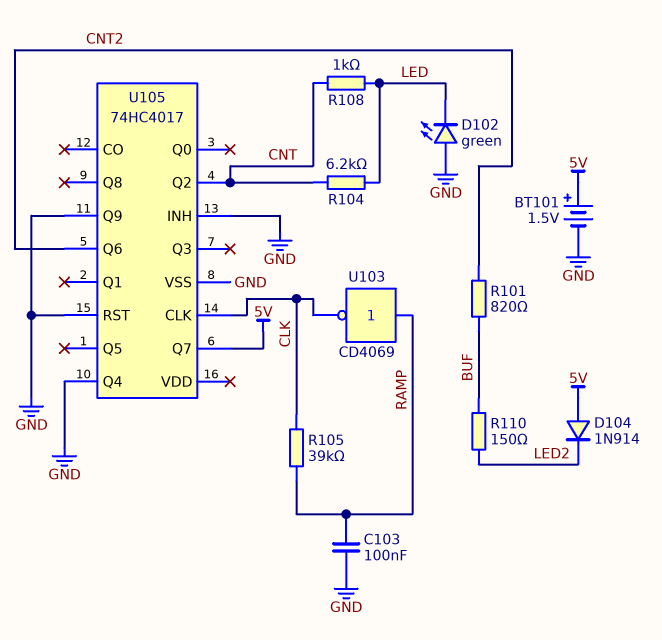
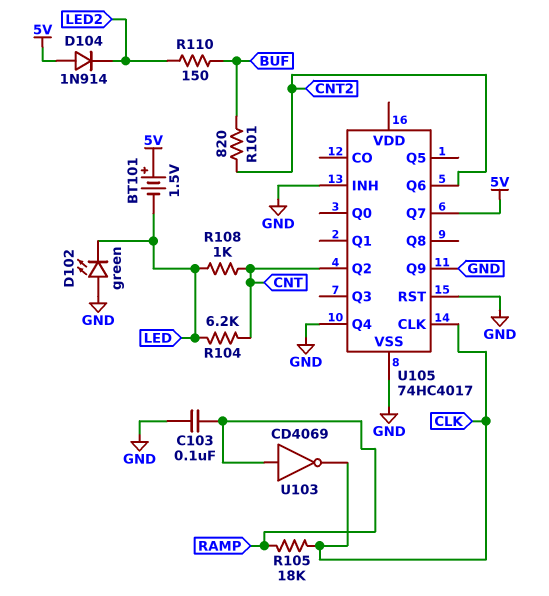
BT101: 1.5V (plus 5V, minus GND) -> 1.5V (plus 5V, minus LED)
R105: 39k (CLK, RAMP) -> 18k (CLK, RAMP)

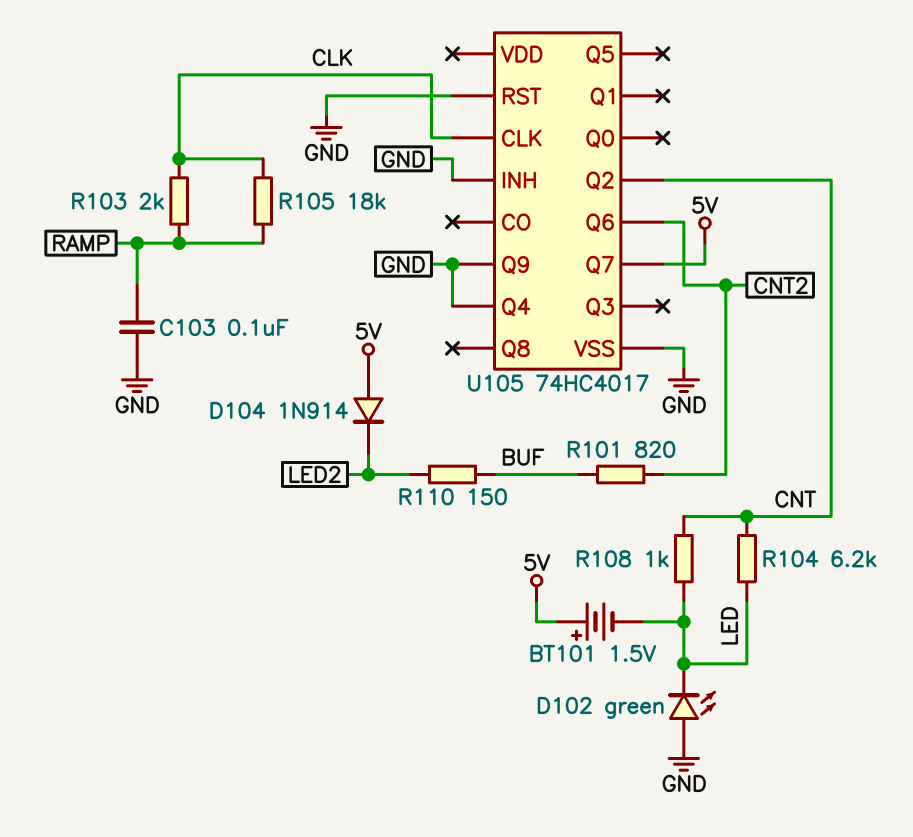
R103: none -> 2k (CLK, RAMP)
U103: NOT CD4069 (in RAMP, out CLK) -> none

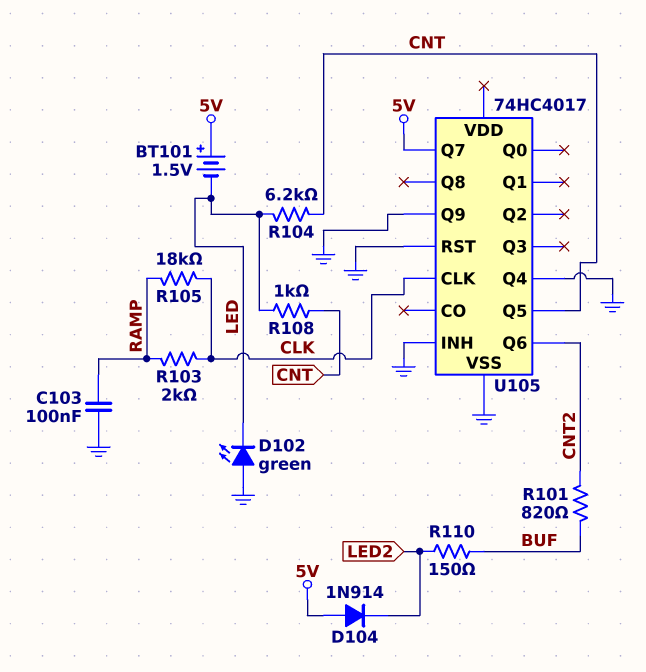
U105 pin Q2: CNT -> none
U105 pin Q5: none -> CNT

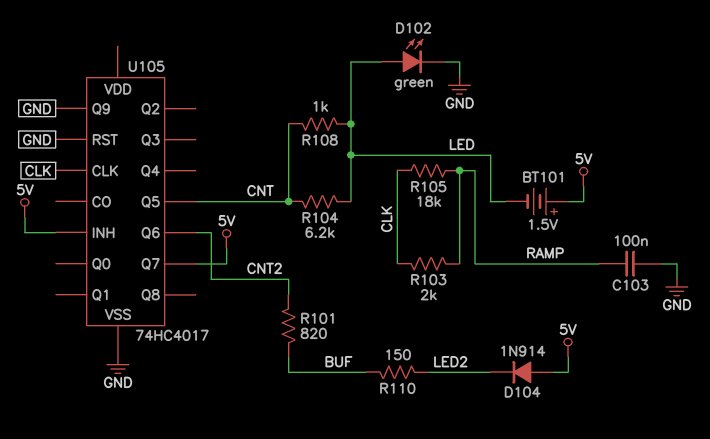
D102: LED green (A GND, K LED) -> LED green (A LED, K GND)
U105 pin INH: GND -> 5V
U105 pin Q4: GND -> none

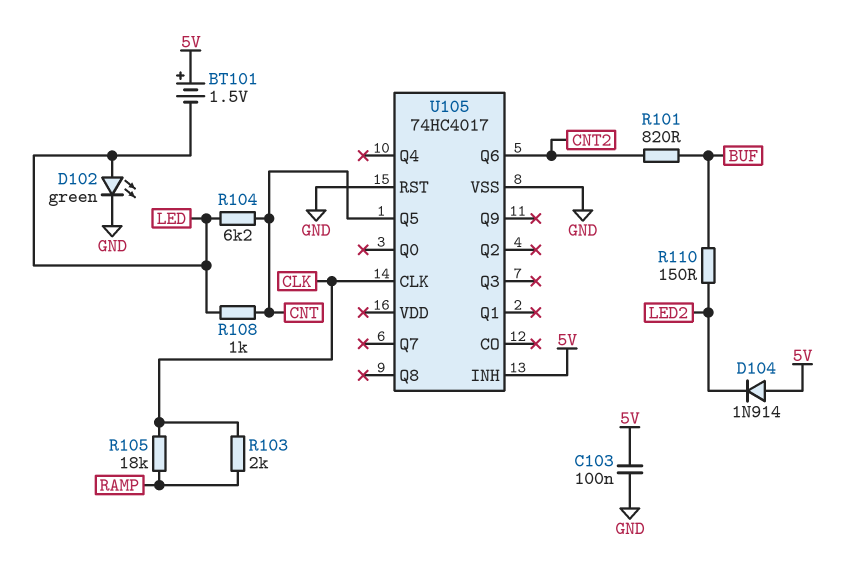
C103: 100nF (GND, RAMP) -> 100nF (5V, GND)
U105 pin Q7: 5V -> none
U105 pin Q9: GND -> none

